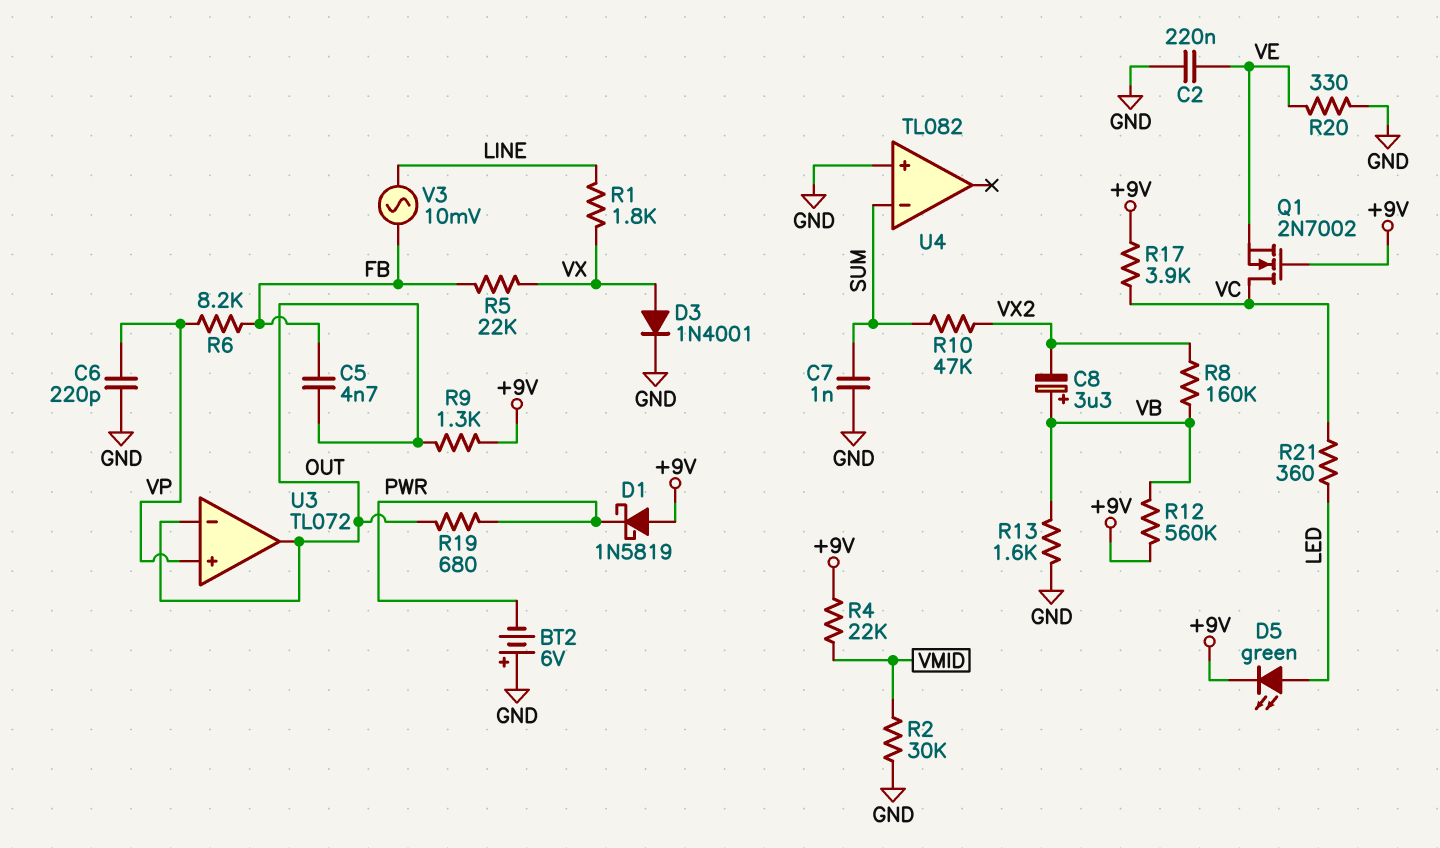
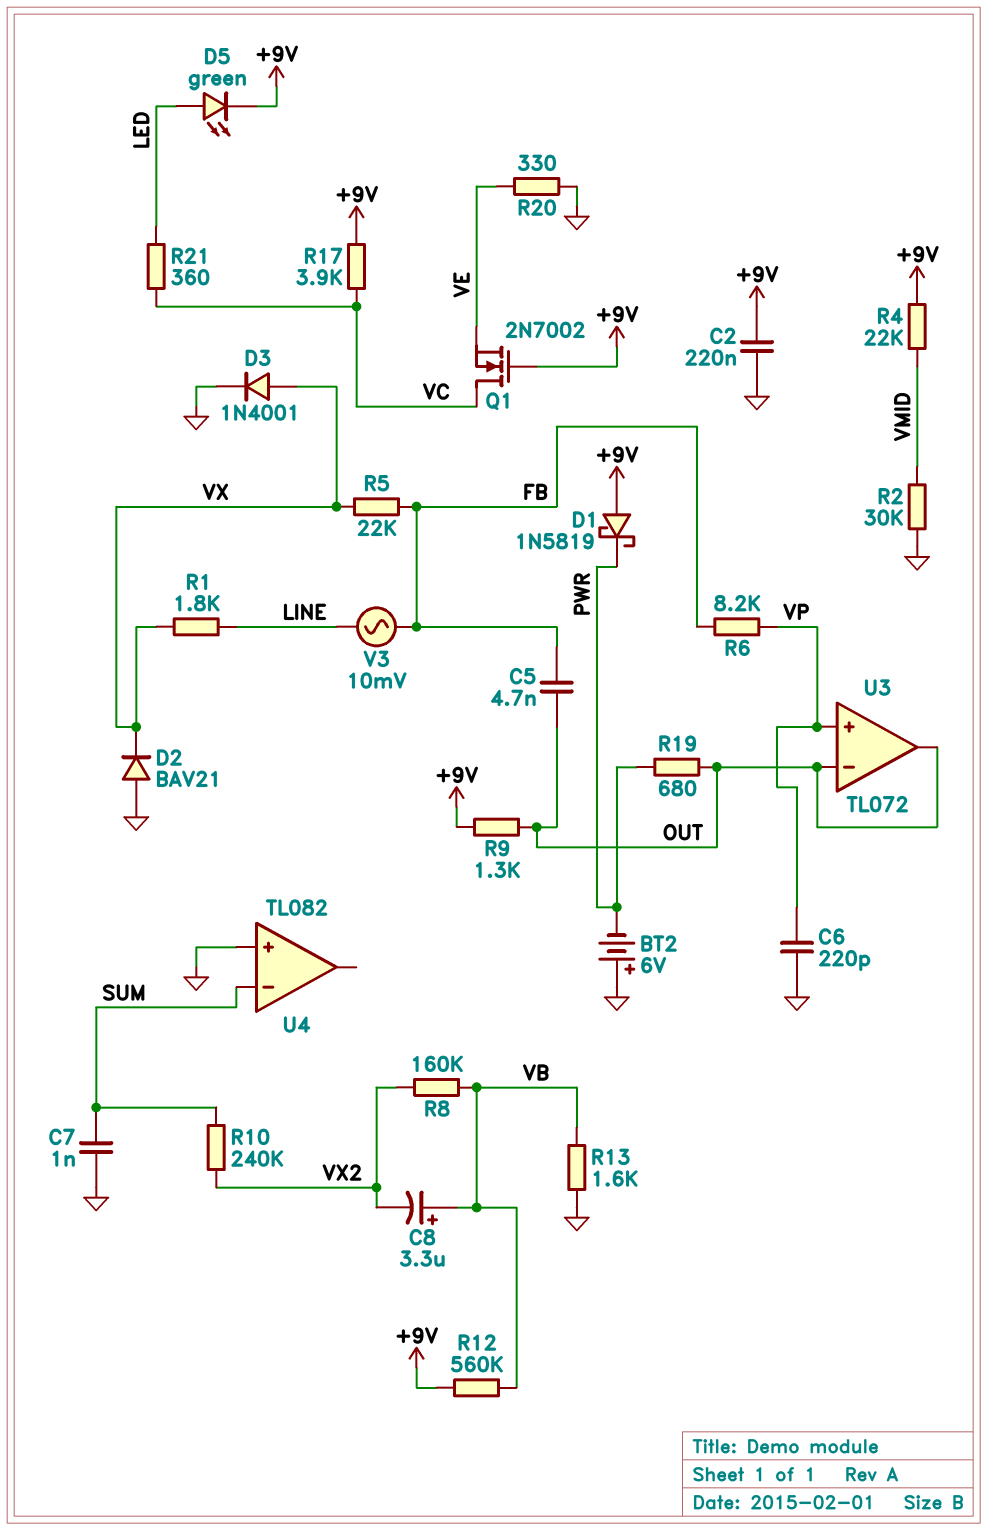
C2: 220nF (GND, VE) -> 220nF (+9V, GND)
D2: none -> diode BAV21 (A GND, K VX)
R10: 47k (SUM, VX2) -> 240k (SUM, VX2)

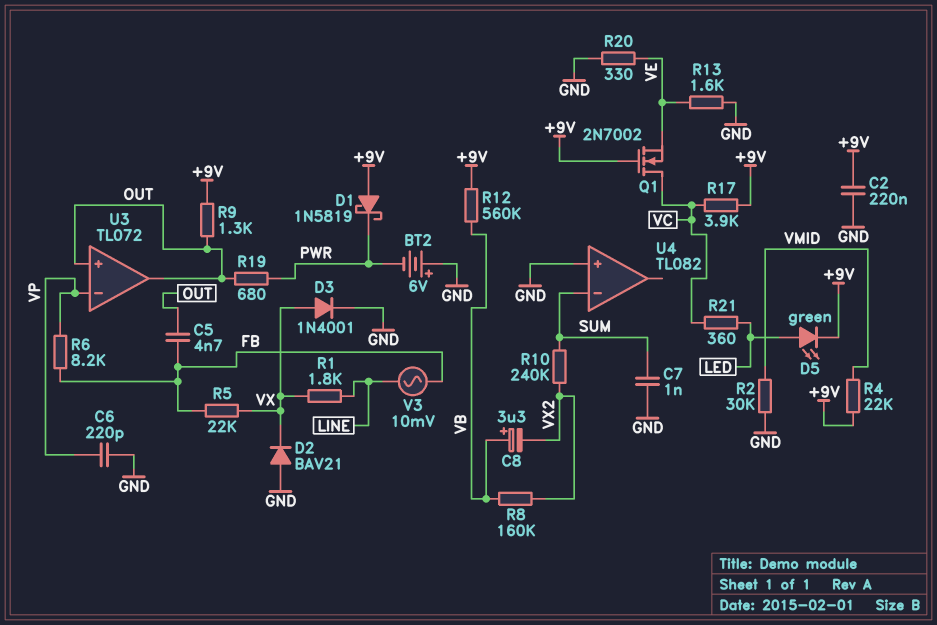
R13: 1.6k (GND, VB) -> 1.6k (GND, VE)
U3 pin in+: VP -> OUT
U3 pin in-: OUT -> VP

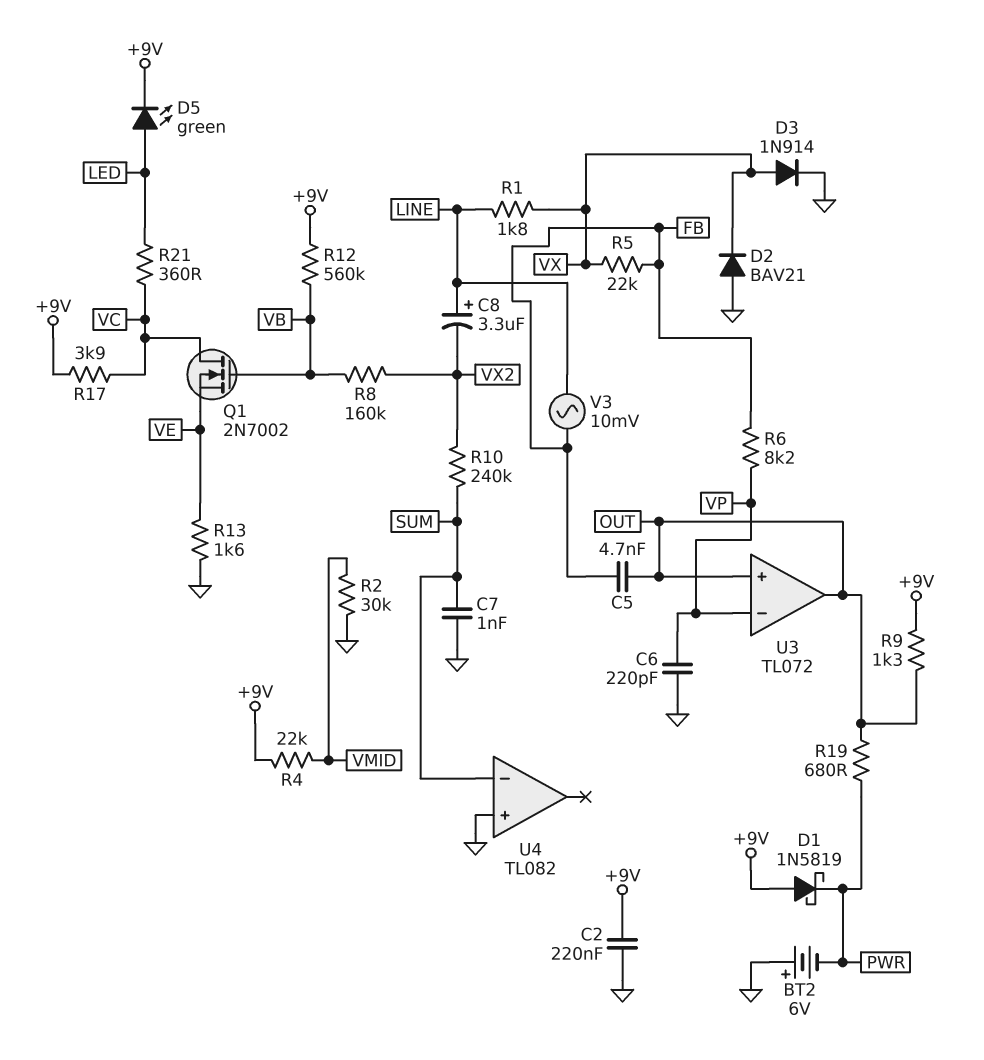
C8: 3.3uF (plus VB, minus VX2) -> 3.3uF (plus LINE, minus VX2)
D3: diode 1N4001 (A VX, K GND) -> diode 1N914 (A VX, K GND)
Q1: NMOS 2N7002 (G +9V, D VC, S VE) -> NMOS 2N7002 (G VB, D VC, S VE)
R20: 330 (GND, VE) -> none

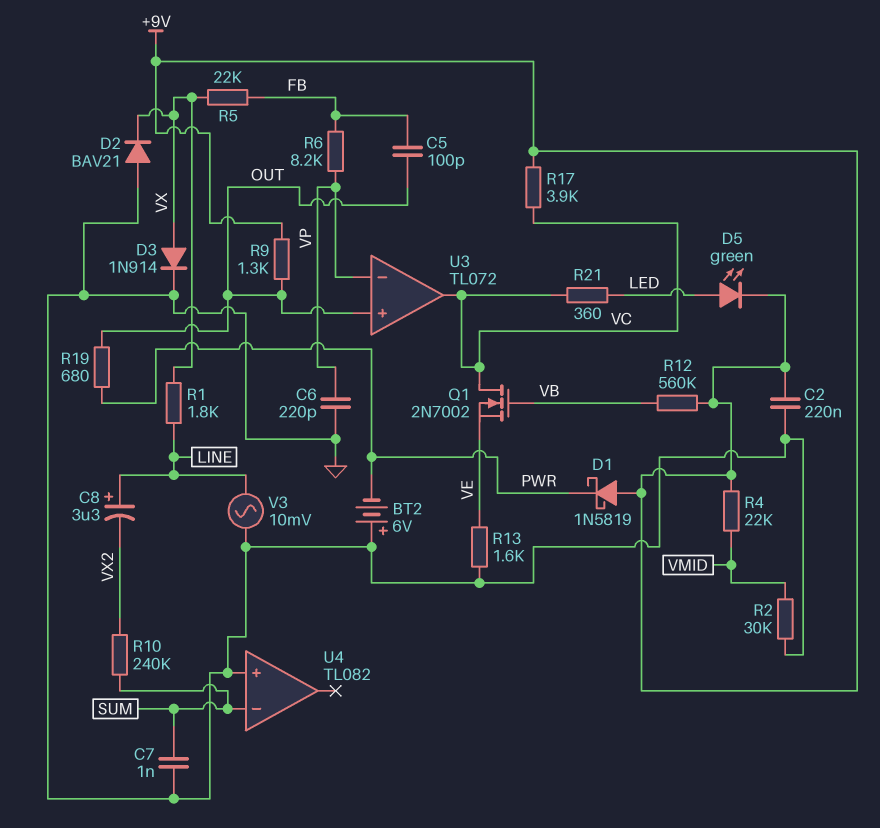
C5: 4.7nF (FB, OUT) -> 100pF (FB, OUT)
R8: 160k (VB, VX2) -> none
U3 pin out: OUT -> VC
V3: AC 10mV (FB, LINE) -> AC 10mV (GND, LINE)

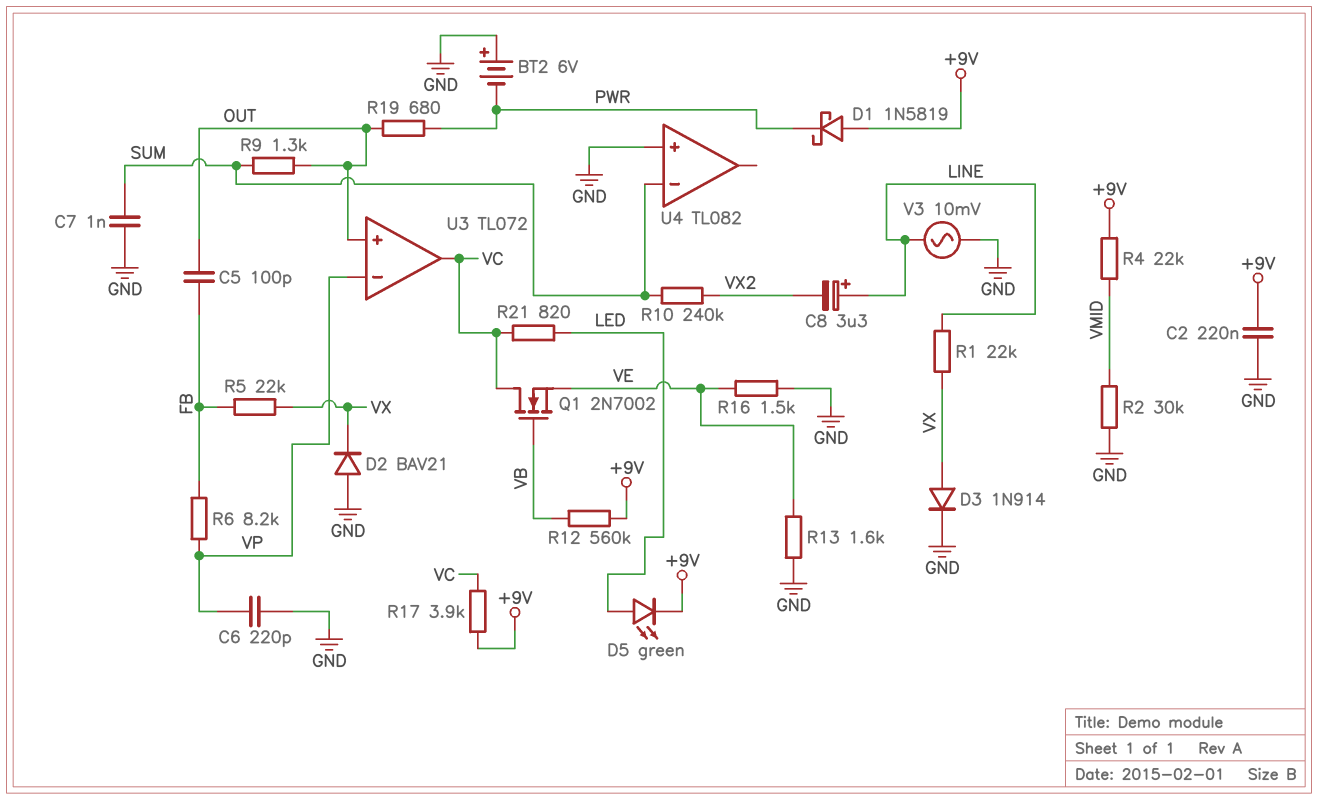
R1: 1.8k (LINE, VX) -> 22k (LINE, VX)
R9: 1.3k (+9V, OUT) -> 1.3k (OUT, SUM)
R16: none -> 1.5k (GND, VE)
R21: 360 (LED, VC) -> 820 (LED, VC)

